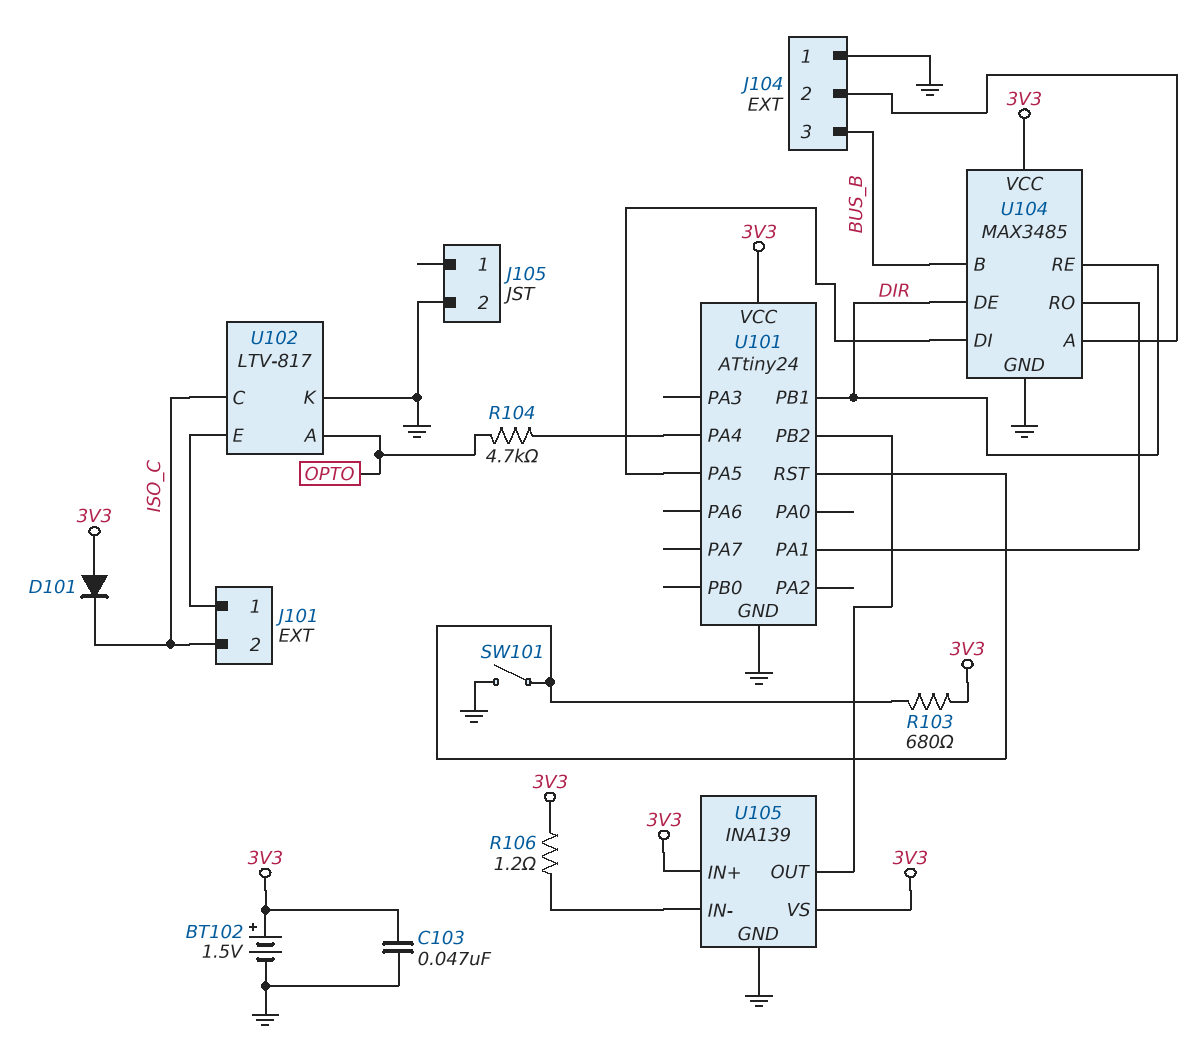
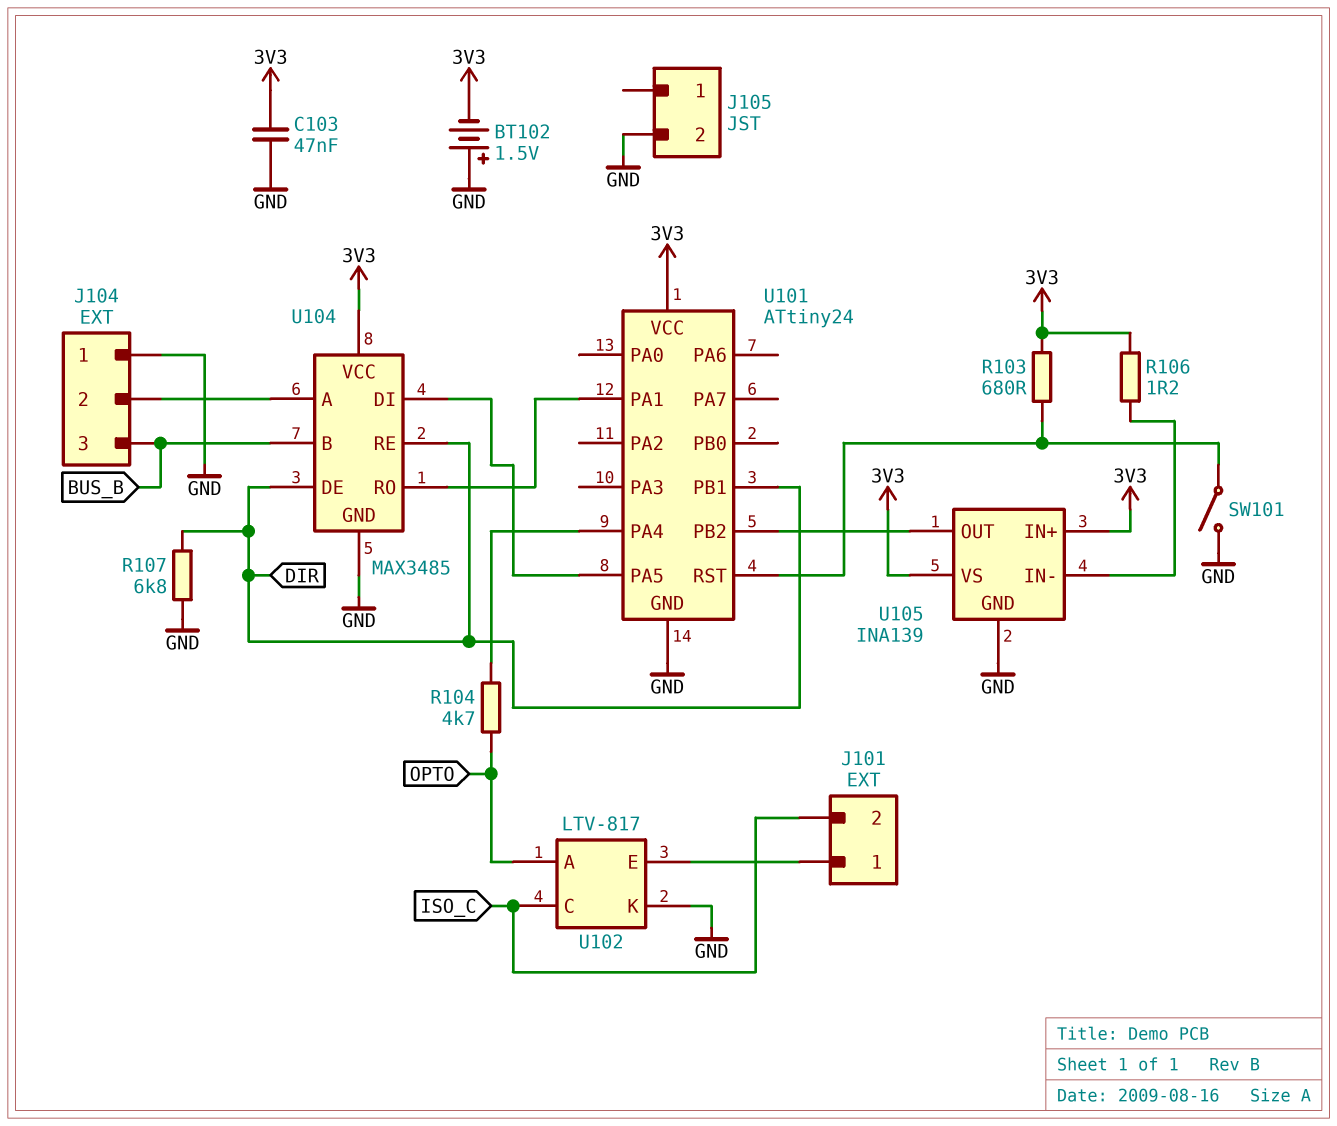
BT102: 1.5V (plus 3V3, minus GND) -> 1.5V (plus GND, minus 3V3)
D101: diode (A 3V3, K ISO_C) -> none
R107: none -> 6.8k (DIR, GND)

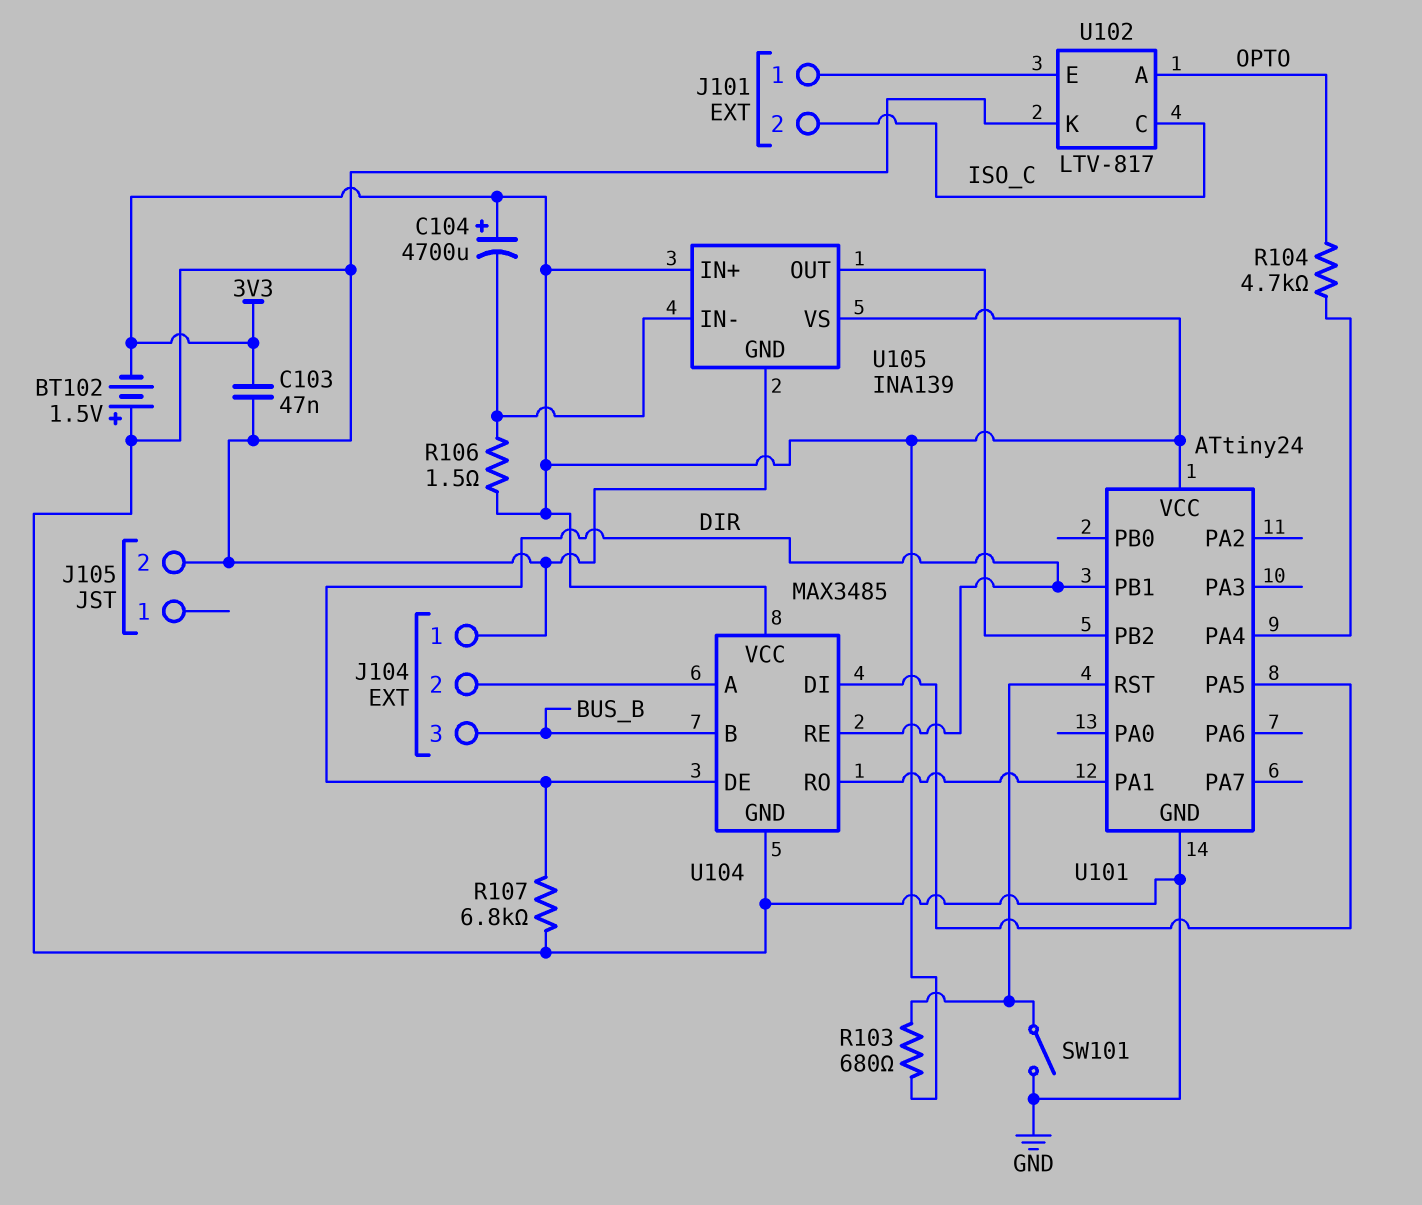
C104: none -> 4700uF (plus 3V3, minus U105/IN-)
R106: 1.2 (3V3, U105/IN-) -> 1.5 (3V3, U105/IN-)

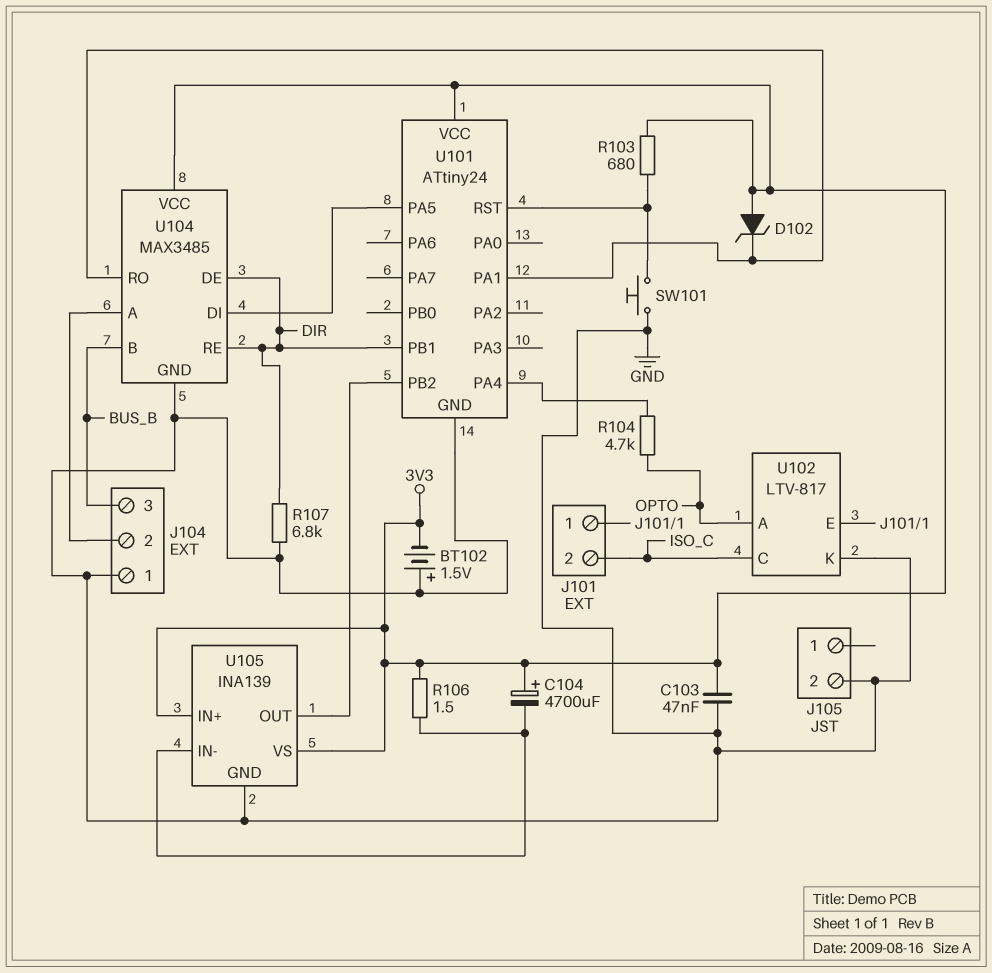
D102: none -> zener (A 3V3, K U101/PA1)
SW101: switch (GND, U101/RST) -> button (GND, U101/RST)

